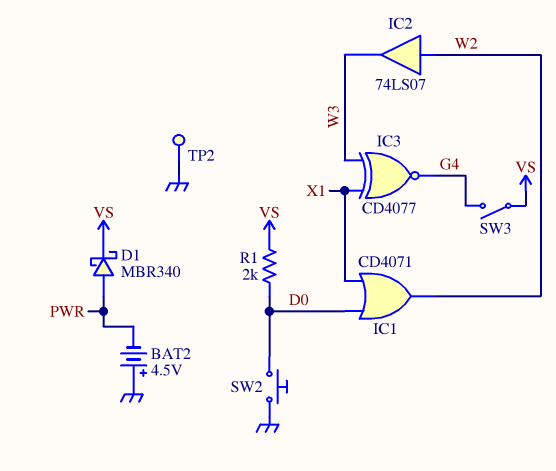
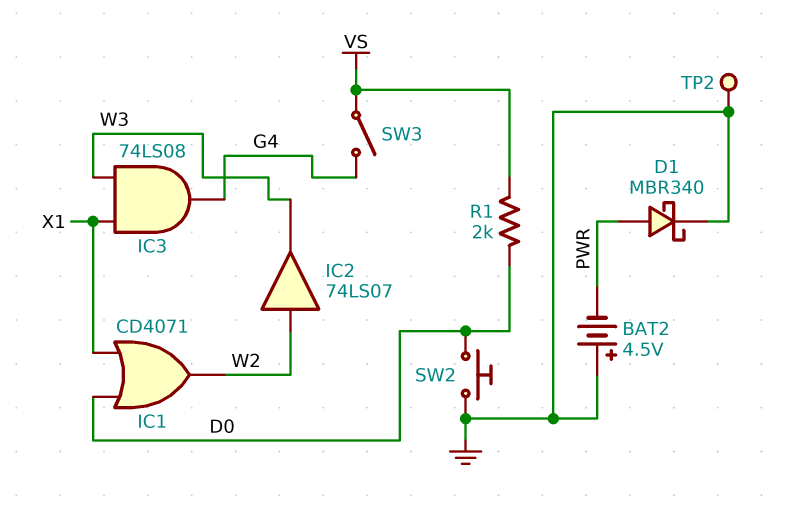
D1: schottky MBR340 (A PWR, K VS) -> schottky MBR340 (A PWR, K GND)
IC3: XNOR CD4077 (in W3, in X1, out G4) -> AND 74LS08 (in W3, in X1, out G4)

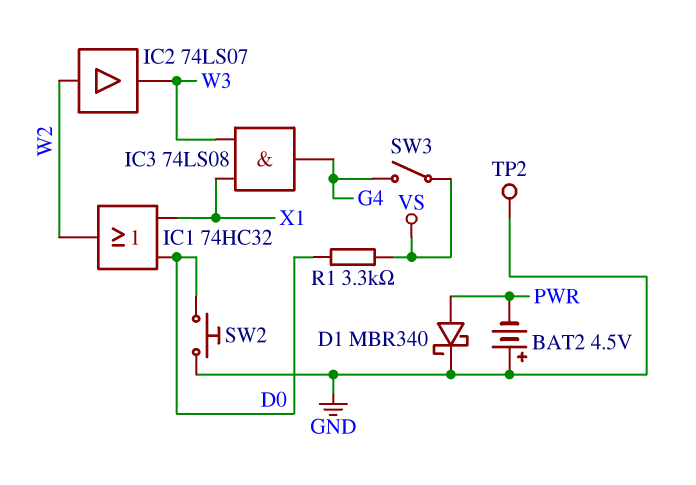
IC1: OR CD4071 (in D0, in X1, out W2) -> OR 74HC32 (in D0, in X1, out W2)
R1: 2k (D0, VS) -> 3.3k (D0, VS)

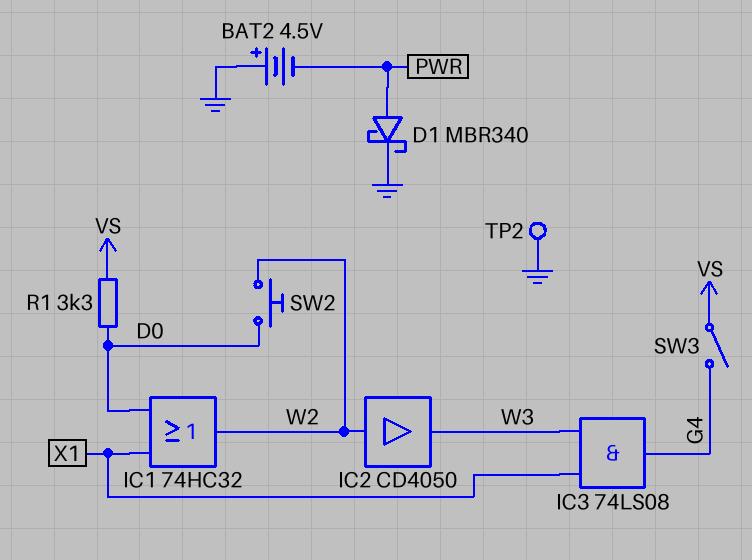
IC2: buffer 74LS07 (in W2, out W3) -> buffer CD4050 (in W2, out W3)
SW2: button (D0, GND) -> button (D0, W2)

